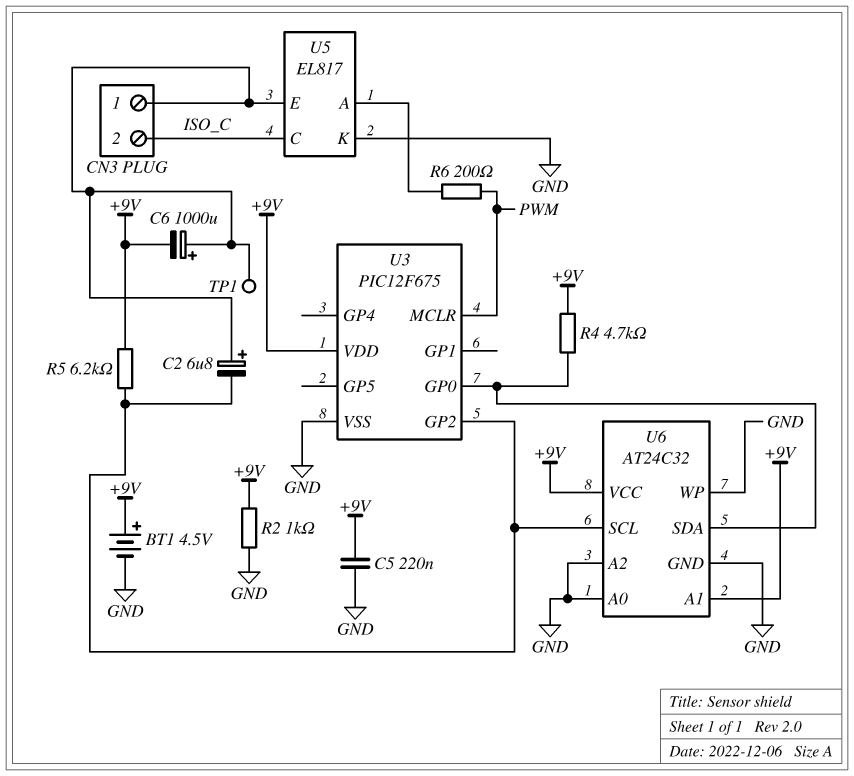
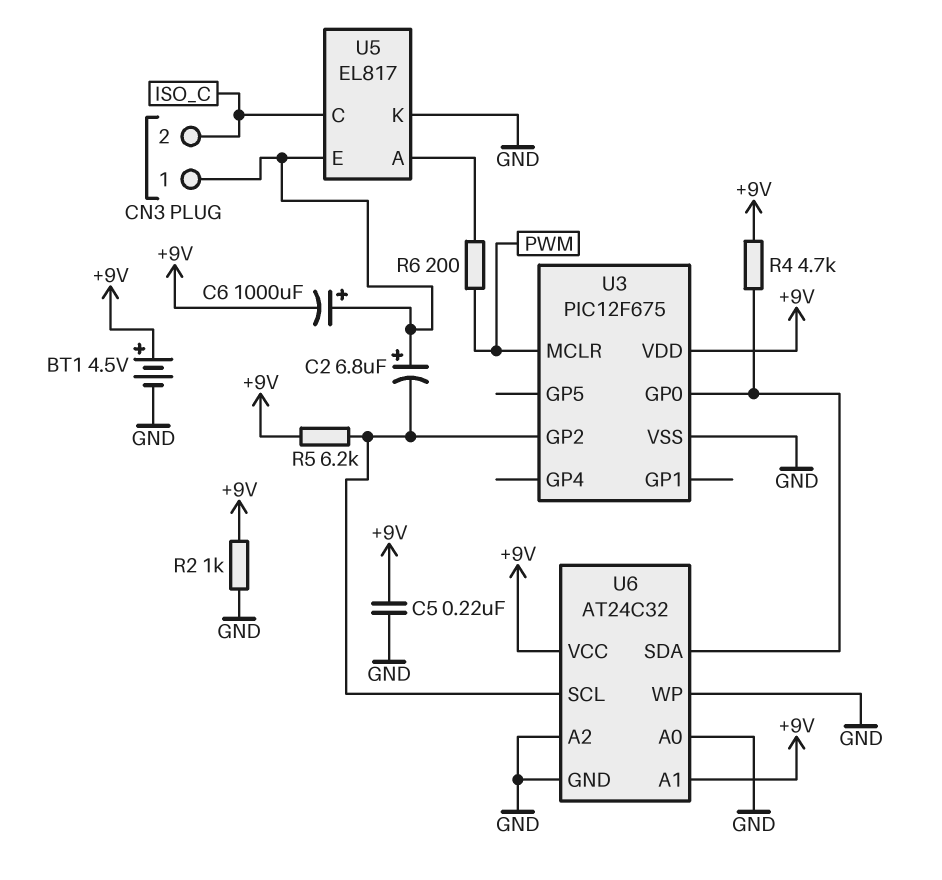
TP1: test point (CN3/1) -> none

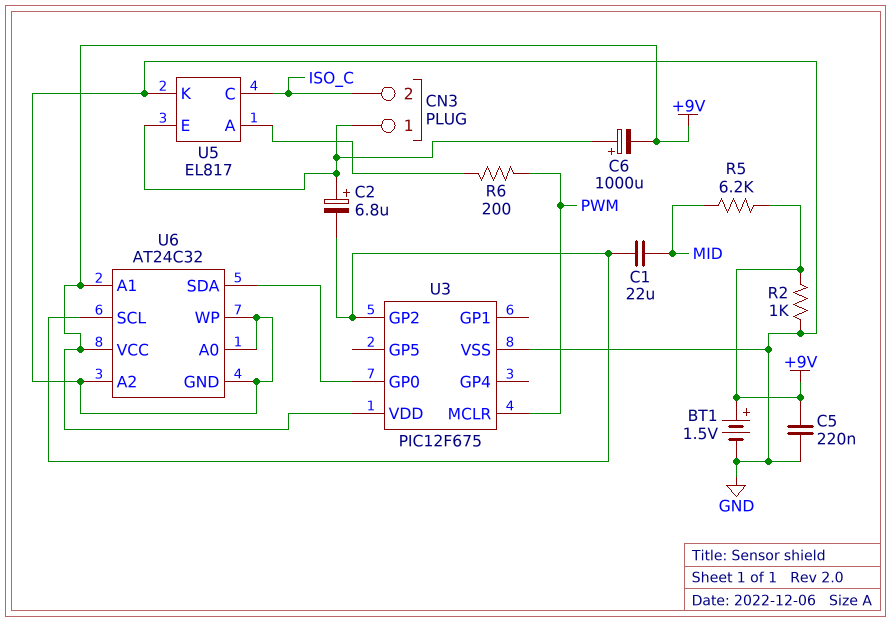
BT1: 4.5V (plus +9V, minus GND) -> 1.5V (plus +9V, minus GND)
C1: none -> 22uF (MID, U3/GP2)
R4: 4.7k (+9V, U3/GP0) -> none
R5: 6.2k (+9V, U3/GP2) -> 6.2k (+9V, MID)

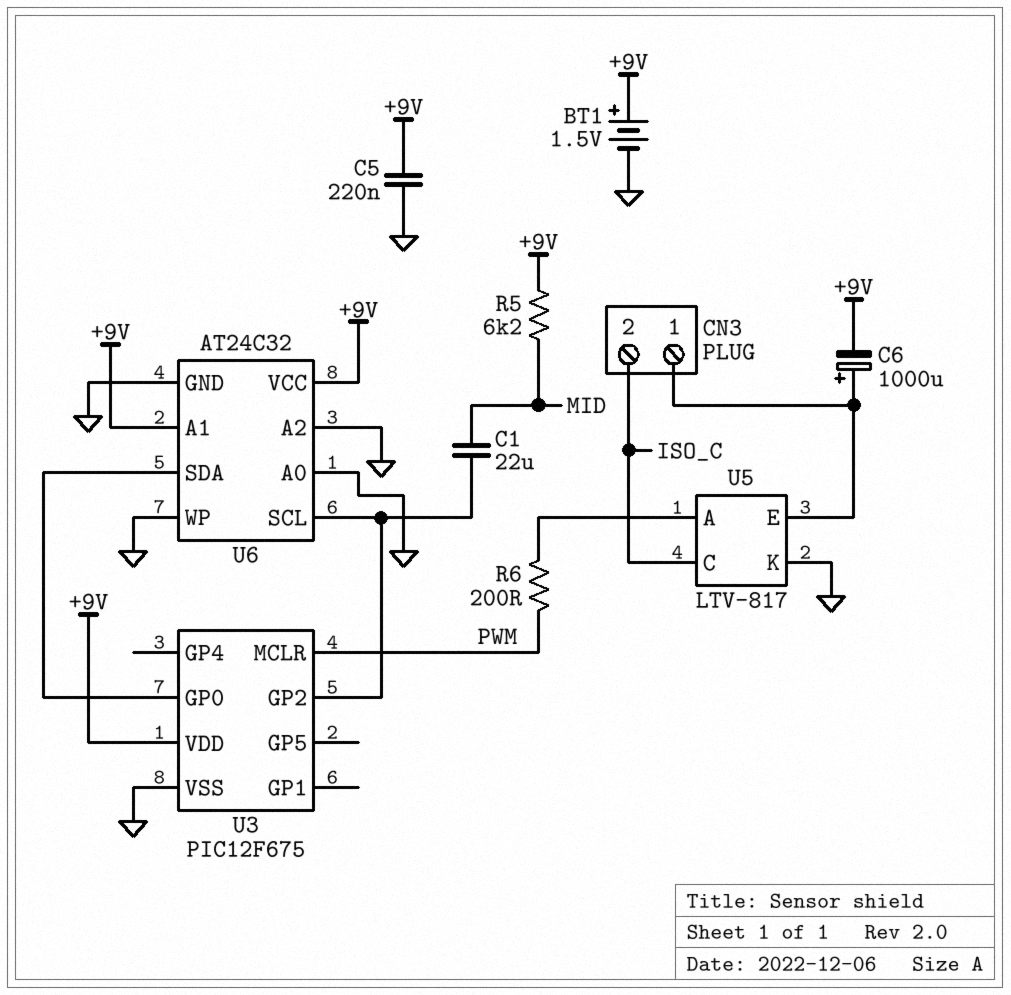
C2: 6.8uF (plus CN3/1, minus U3/GP2) -> none
R2: 1k (+9V, GND) -> none
U5: EL817 -> LTV-817

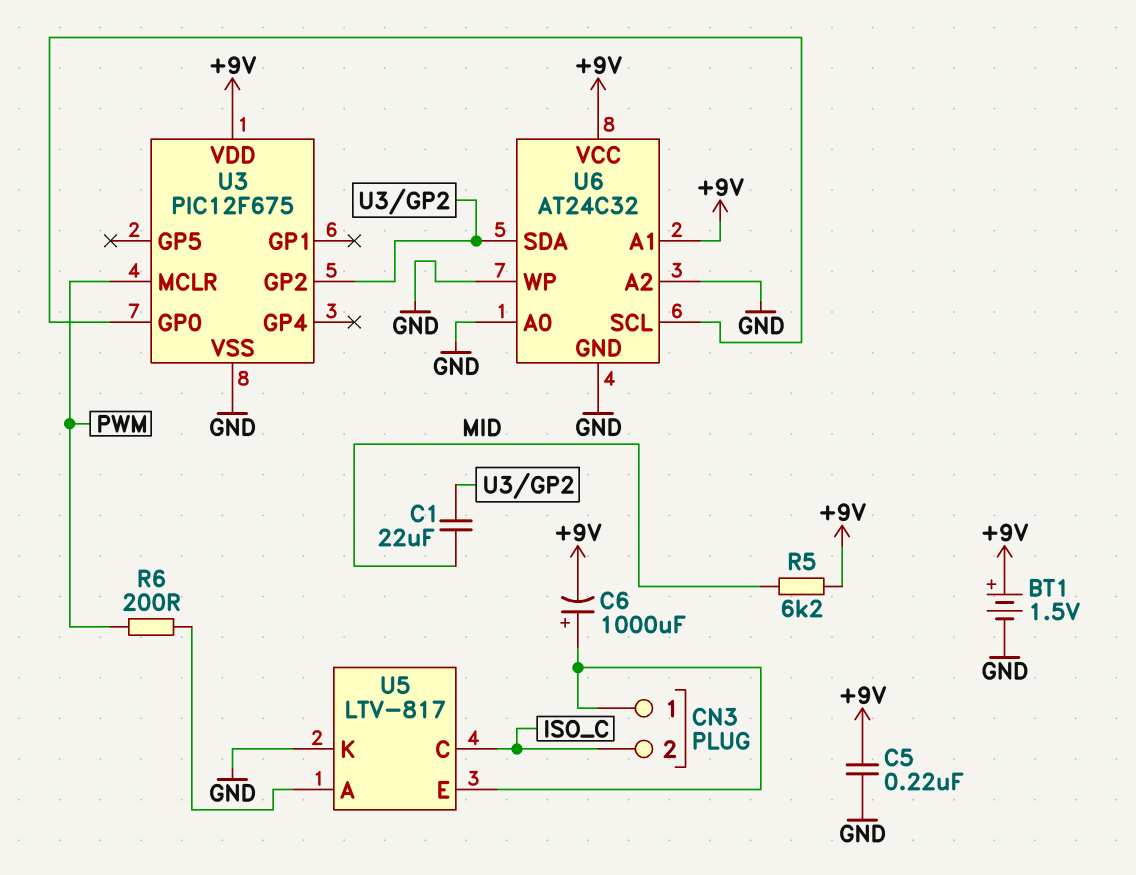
U6 pin SCL: U3/GP2 -> U3/GP0
U6 pin SDA: U3/GP0 -> U3/GP2

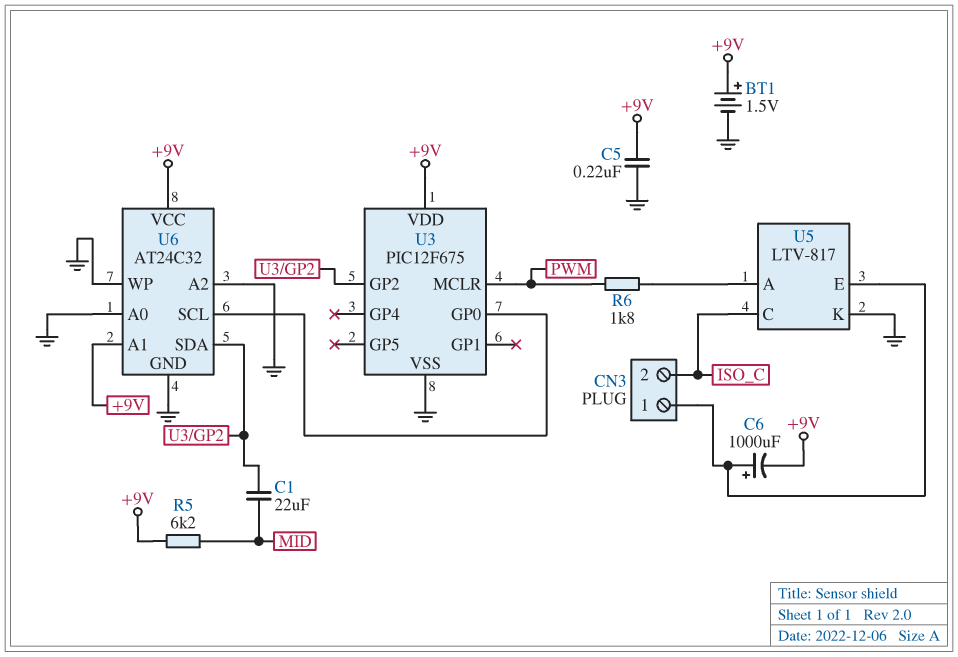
R6: 200 (PWM, U5/A) -> 1.8k (PWM, U5/A)

